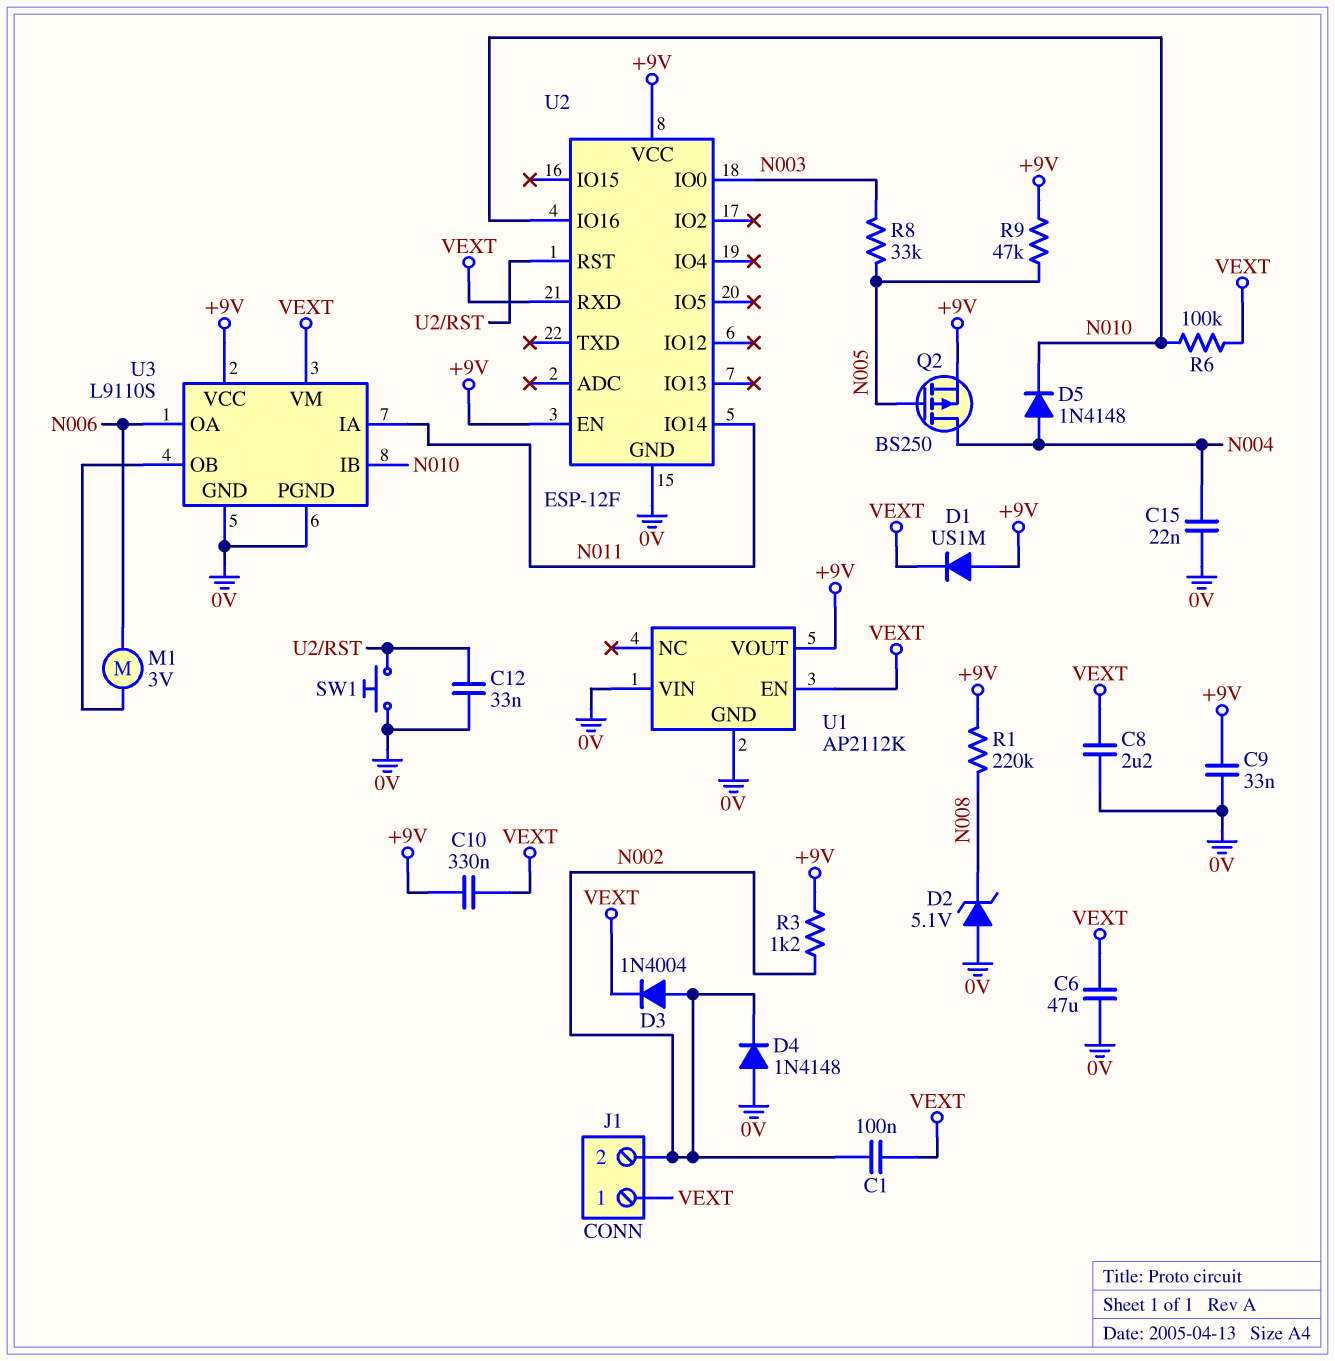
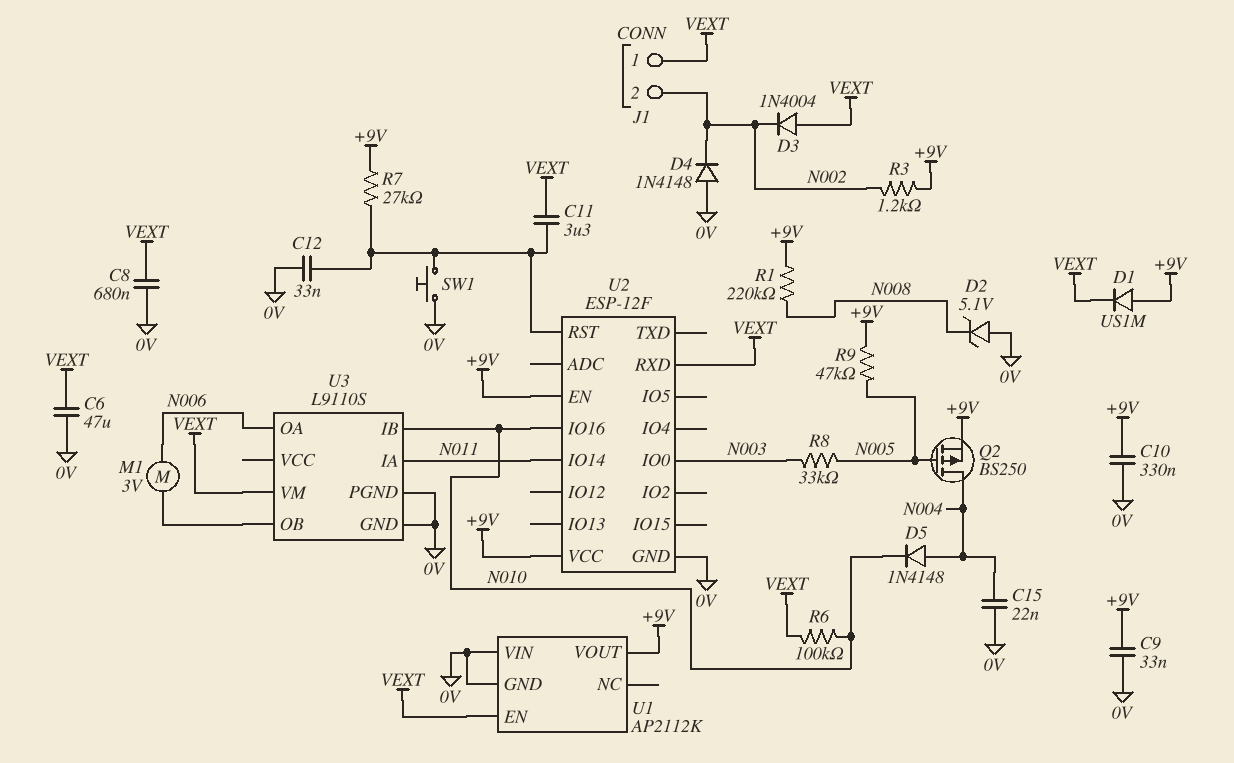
C1: 100nF (N002, VEXT) -> none
C8: 2.2uF (0V, VEXT) -> 680nF (0V, VEXT)
C10: 330nF (+9V, VEXT) -> 330nF (+9V, 0V)
C11: none -> 3.3uF (U2/RST, VEXT)
D3: diode 1N4004 (A N002, K VEXT) -> diode 1N4004 (A VEXT, K N002)
R7: none -> 27k (+9V, U2/RST)
U3 pin VCC: +9V -> none

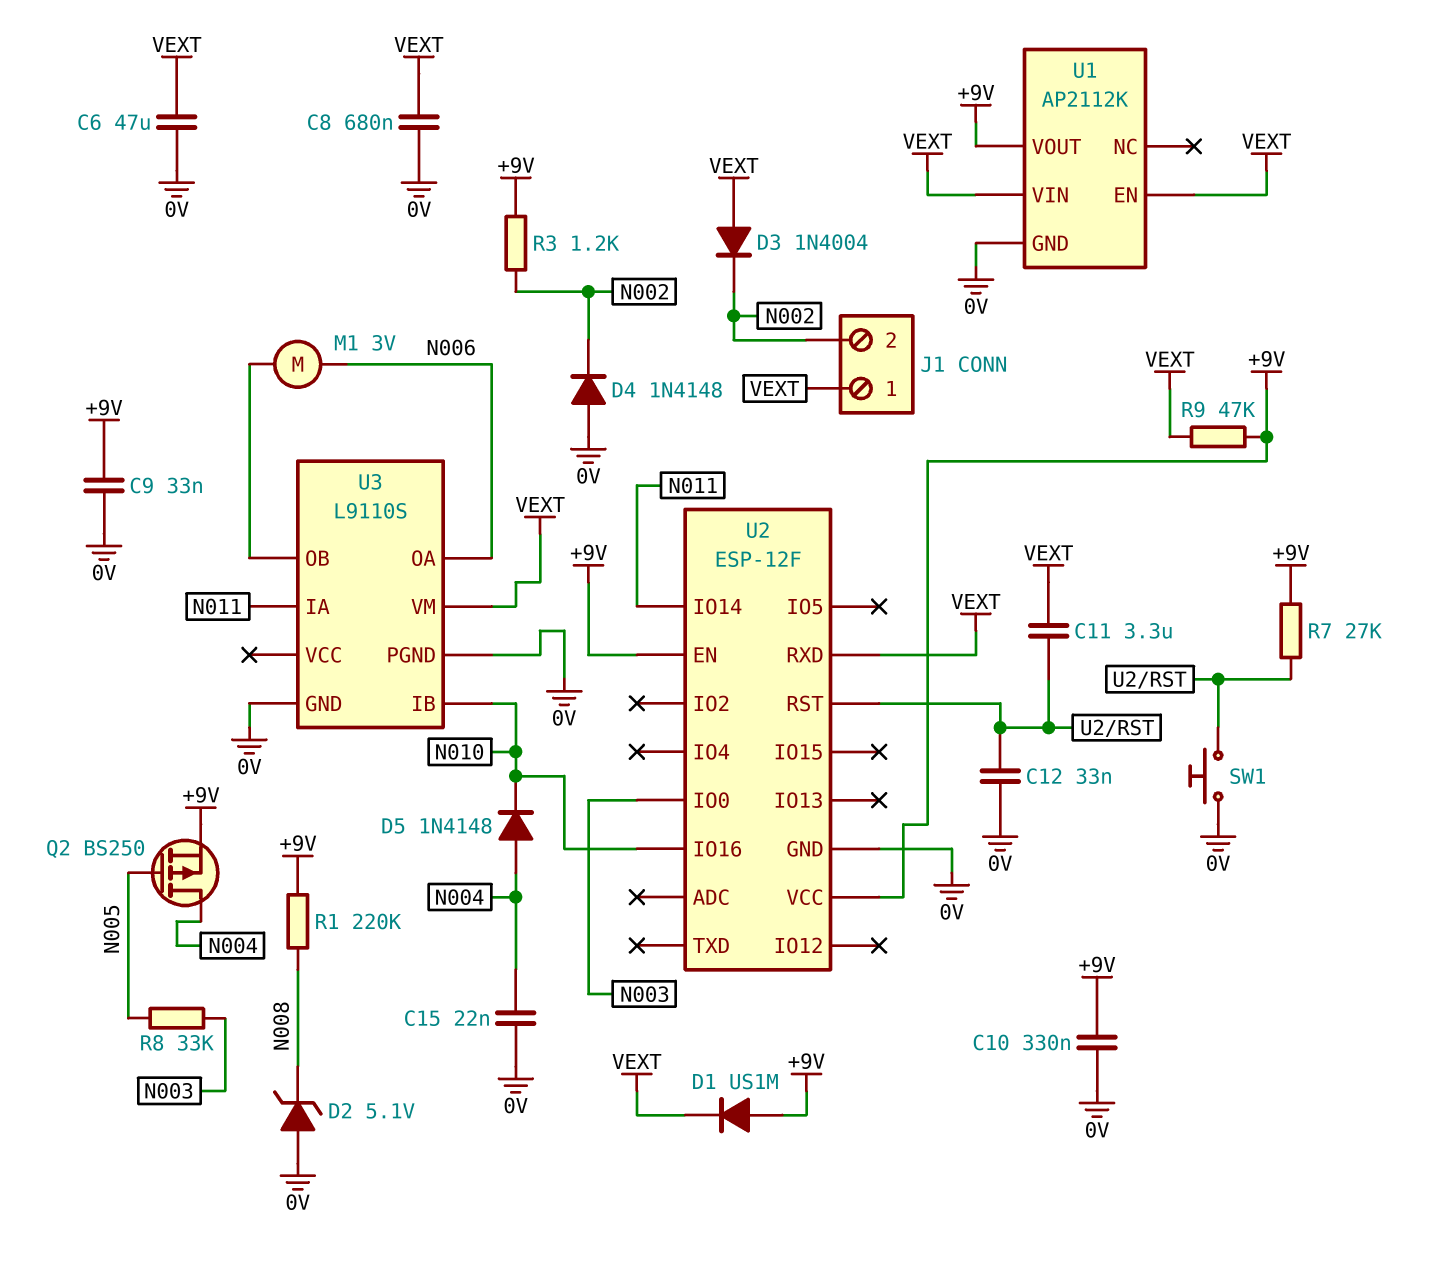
R6: 100k (N010, VEXT) -> none
R9: 47k (+9V, N005) -> 47k (+9V, VEXT)
U1 pin VIN: 0V -> VEXT

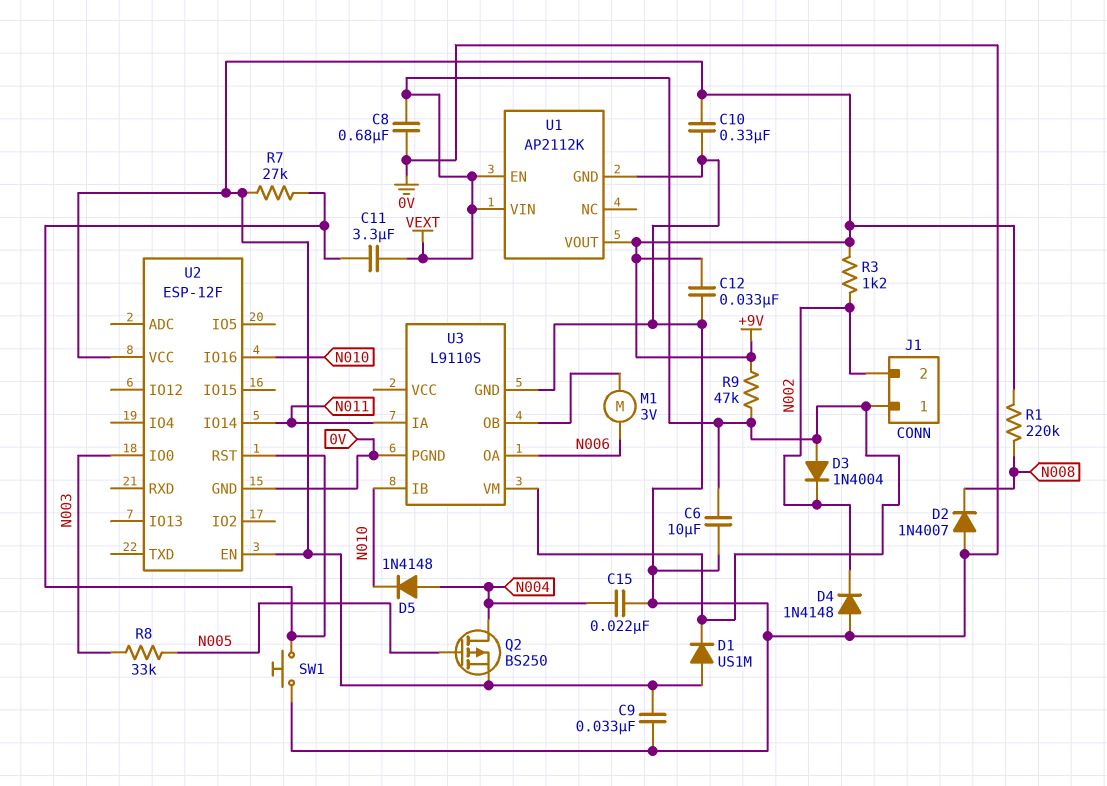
C6: 47uF (0V, VEXT) -> 10uF (0V, VEXT)
C12: 33nF (0V, U2/RST) -> 33nF (+9V, 0V)
D2: zener 5.1V (A 0V, K N008) -> diode 1N4007 (A 0V, K N008)
U2 pin RXD: VEXT -> none

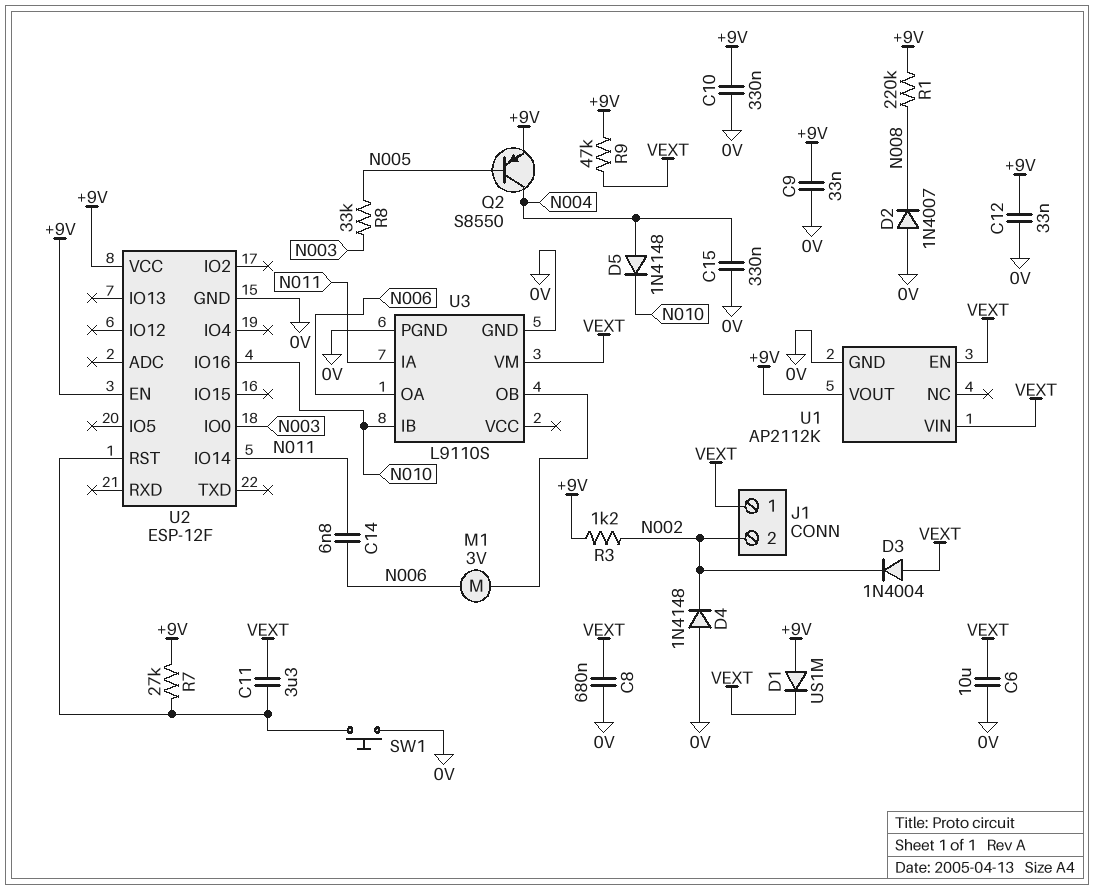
C14: none -> 6.8nF (N006, N011)
C15: 22nF (0V, N004) -> 330nF (0V, N004)
Q2: PMOS BS250 (G N005, D N004, S +9V) -> PNP S8550 (B N005, C N004, E +9V)

